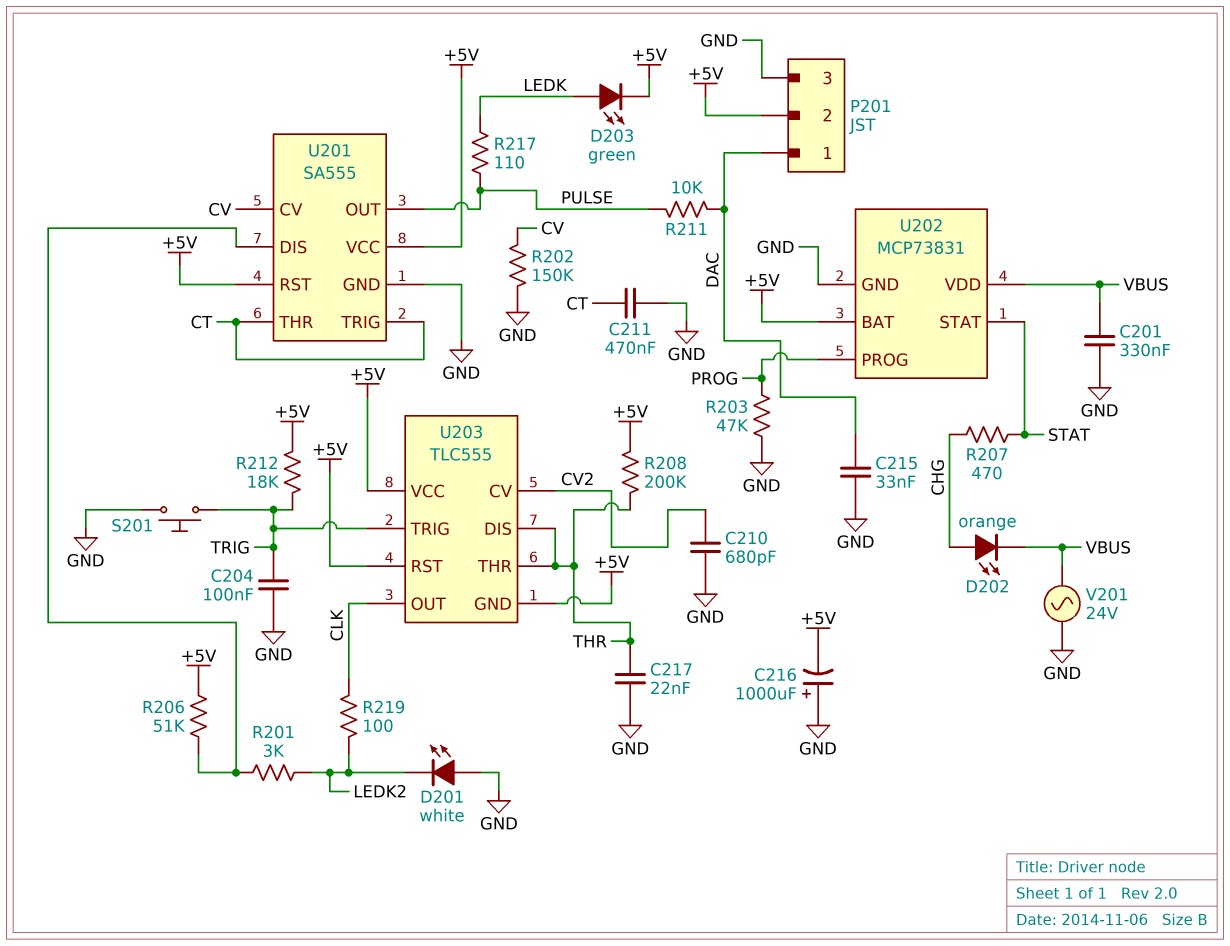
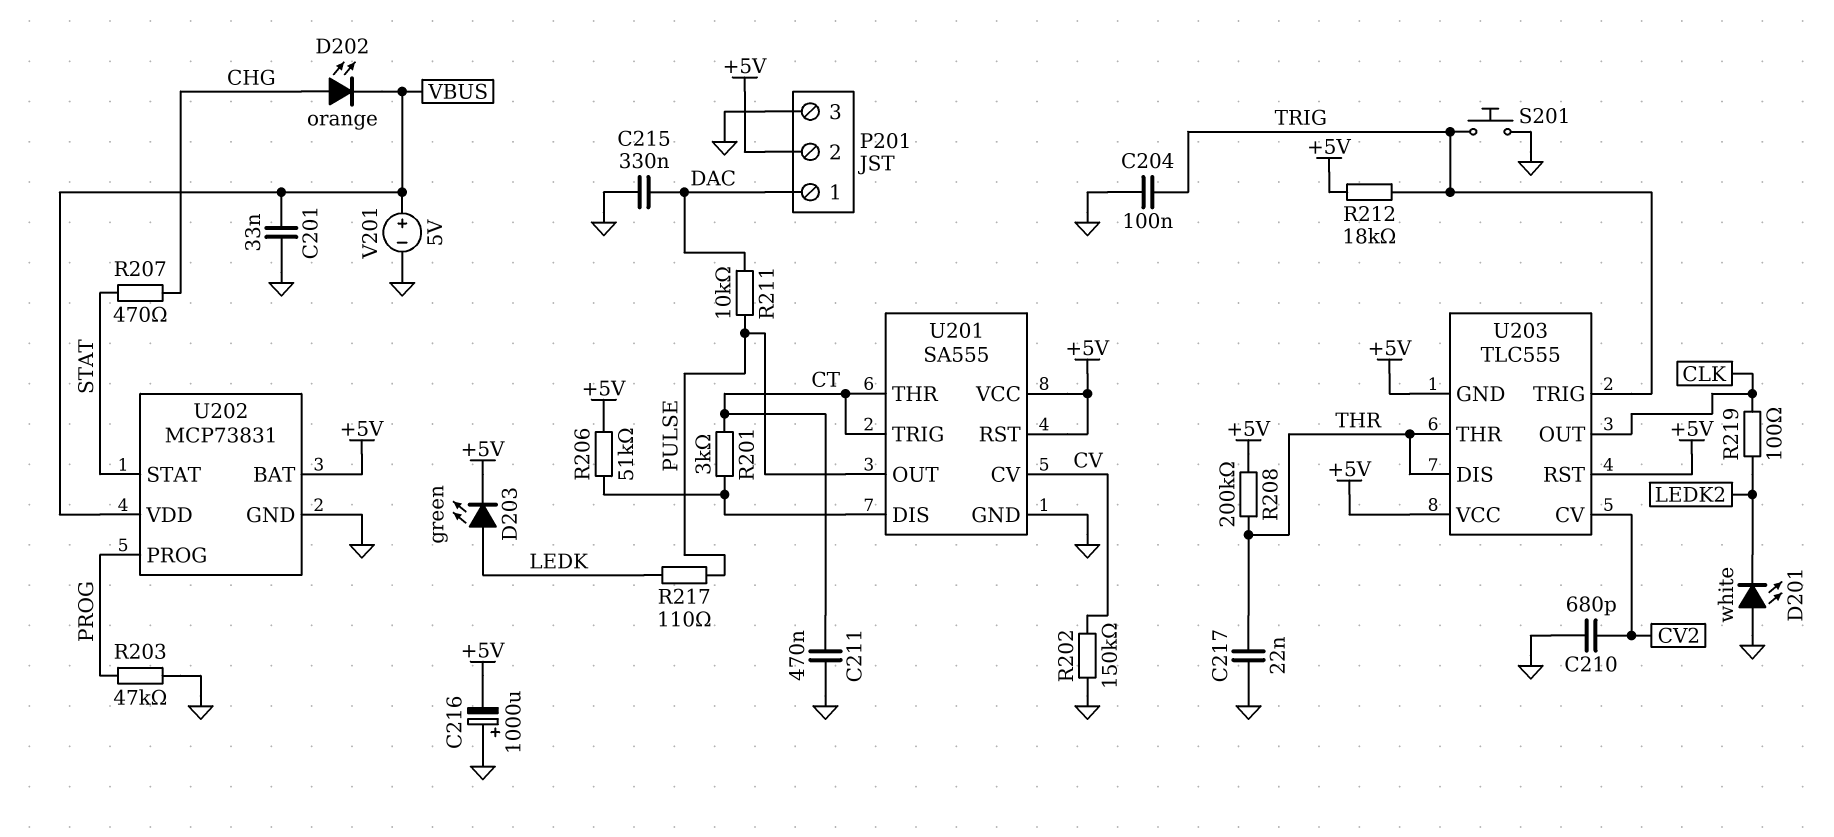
C201: 330nF (GND, VBUS) -> 33nF (GND, VBUS)
C215: 33nF (DAC, GND) -> 330nF (DAC, GND)
R201: 3k (LEDK2, U201/DIS) -> 3k (CT, U201/DIS)
V201: AC 24V (GND, VBUS) -> 5V (plus VBUS, minus GND)

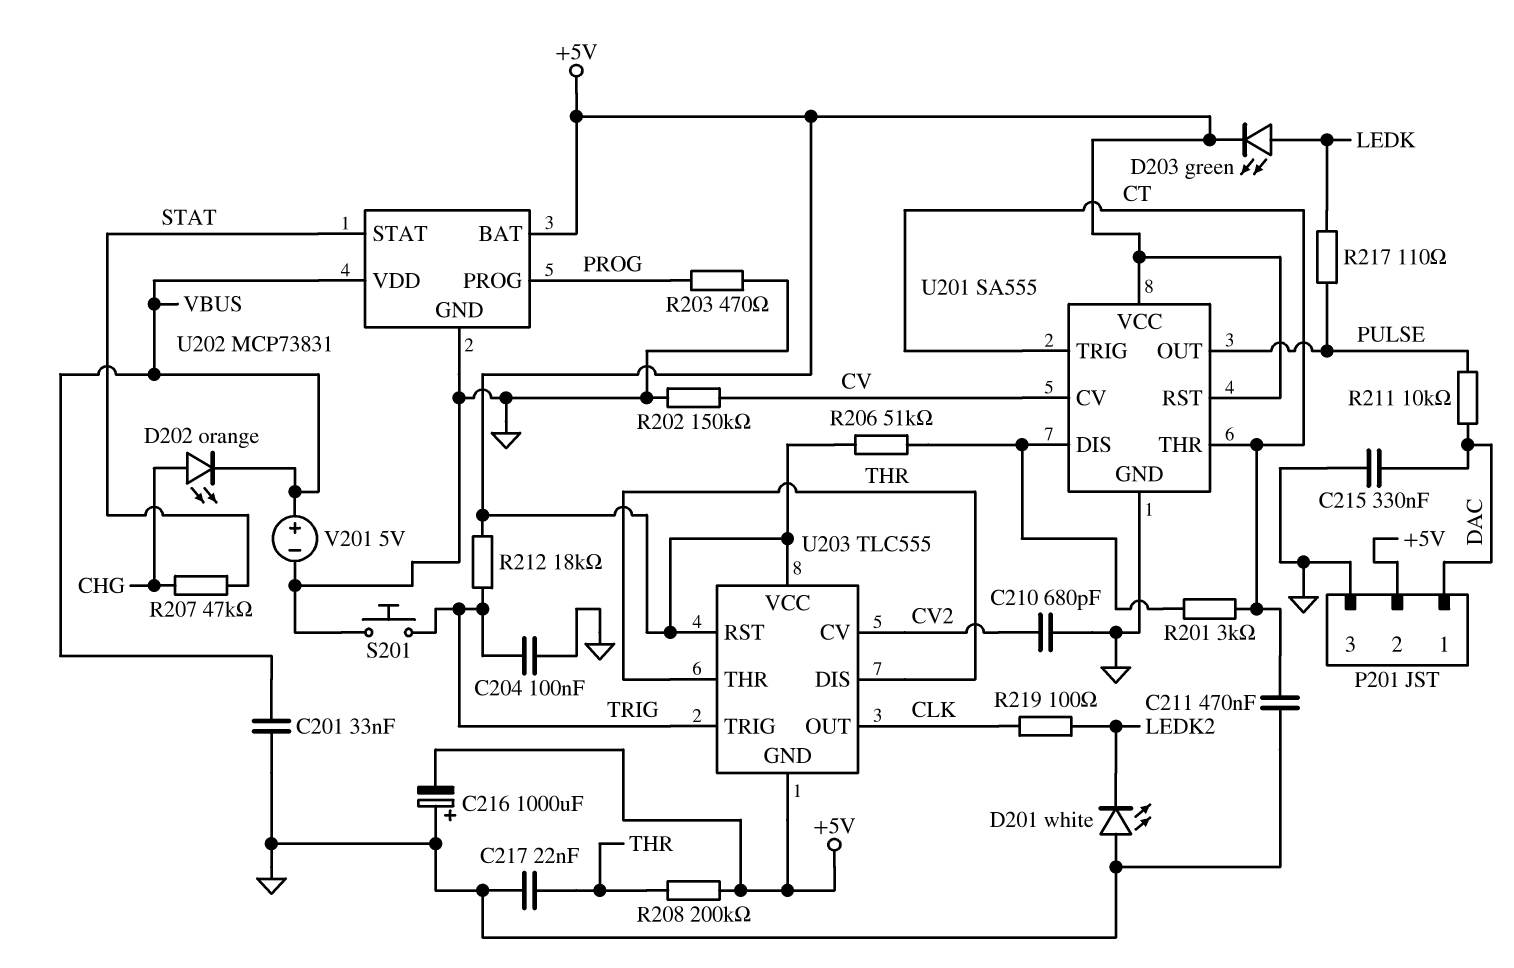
R203: 47k (GND, PROG) -> 470 (GND, PROG)
R207: 470 (CHG, STAT) -> 47k (CHG, STAT)

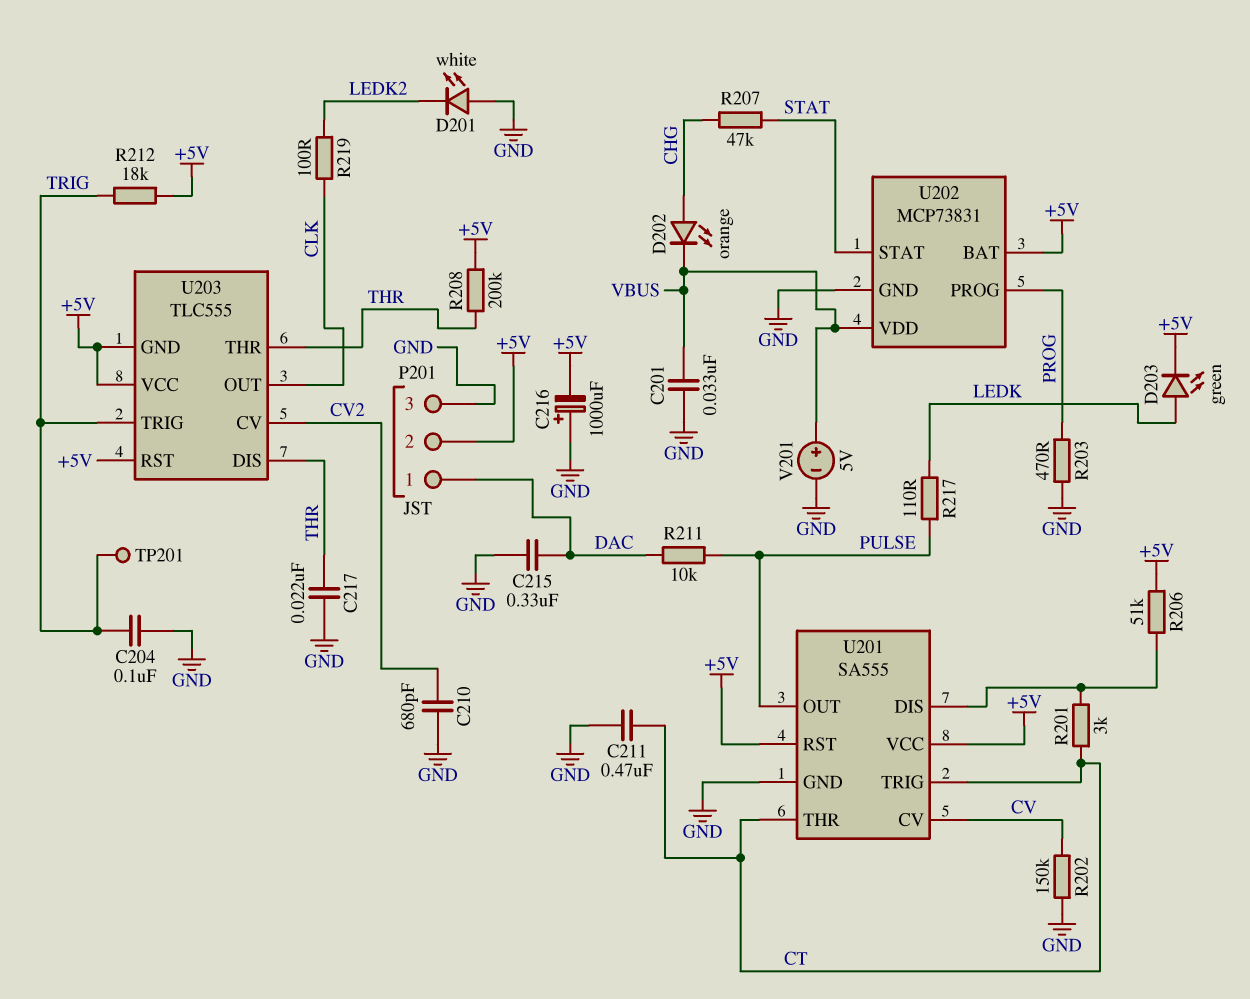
S201: button (GND, TRIG) -> none
TP201: none -> test point (TRIG)

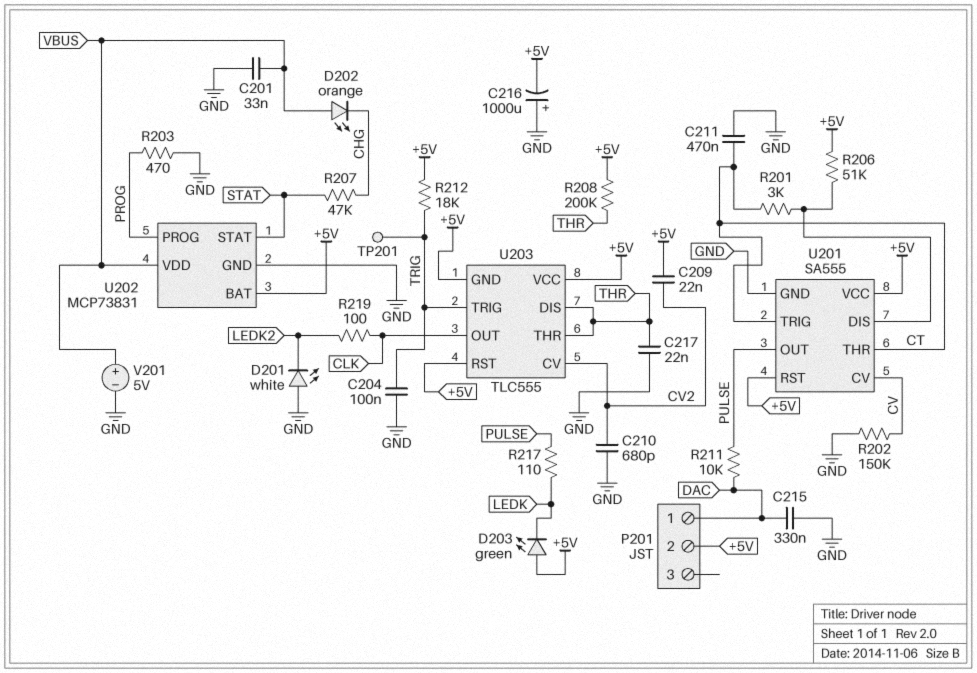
C209: none -> 22nF (+5V, CV2)
D202: LED orange (A CHG, K VBUS) -> LED orange (A VBUS, K CHG)
D203: LED green (A LEDK, K +5V) -> LED green (A +5V, K LEDK)
P201 pin 3: GND -> none

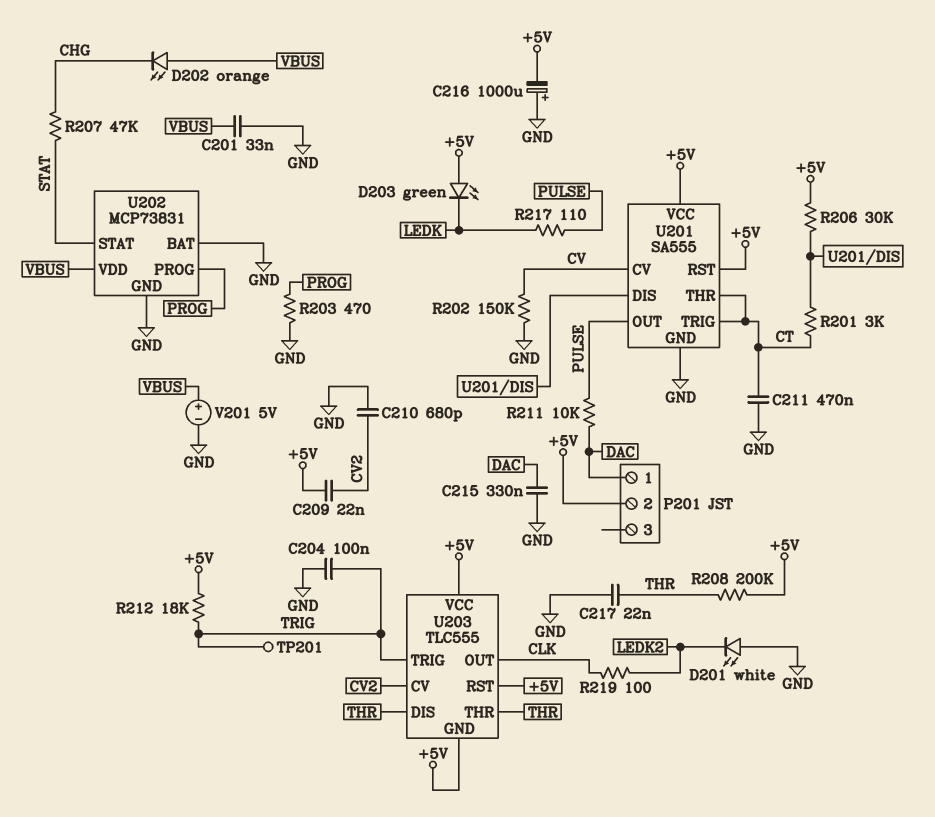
R206: 51k (+5V, U201/DIS) -> 30k (+5V, U201/DIS)
U202 pin BAT: +5V -> GND

